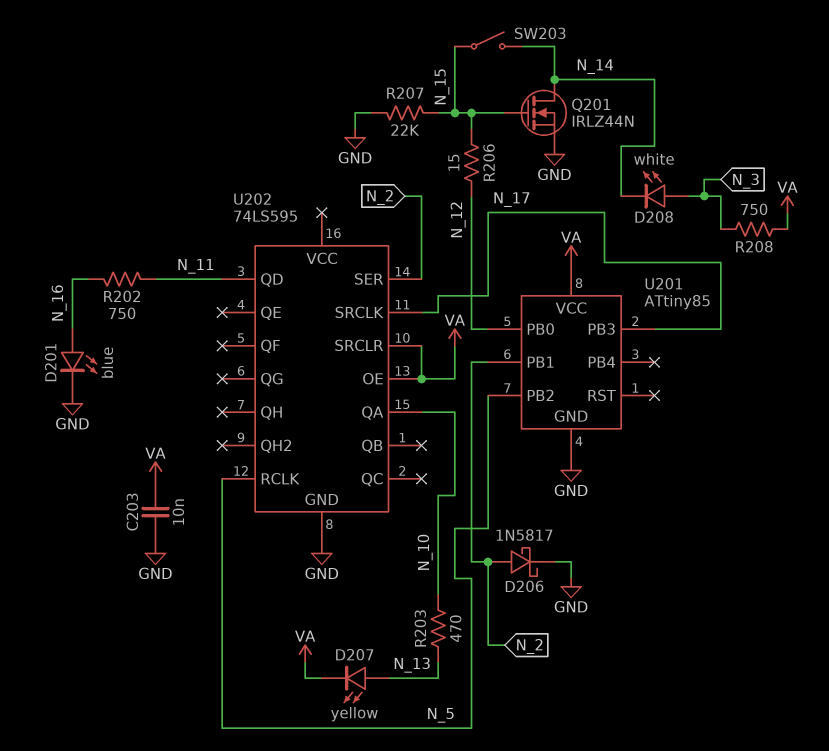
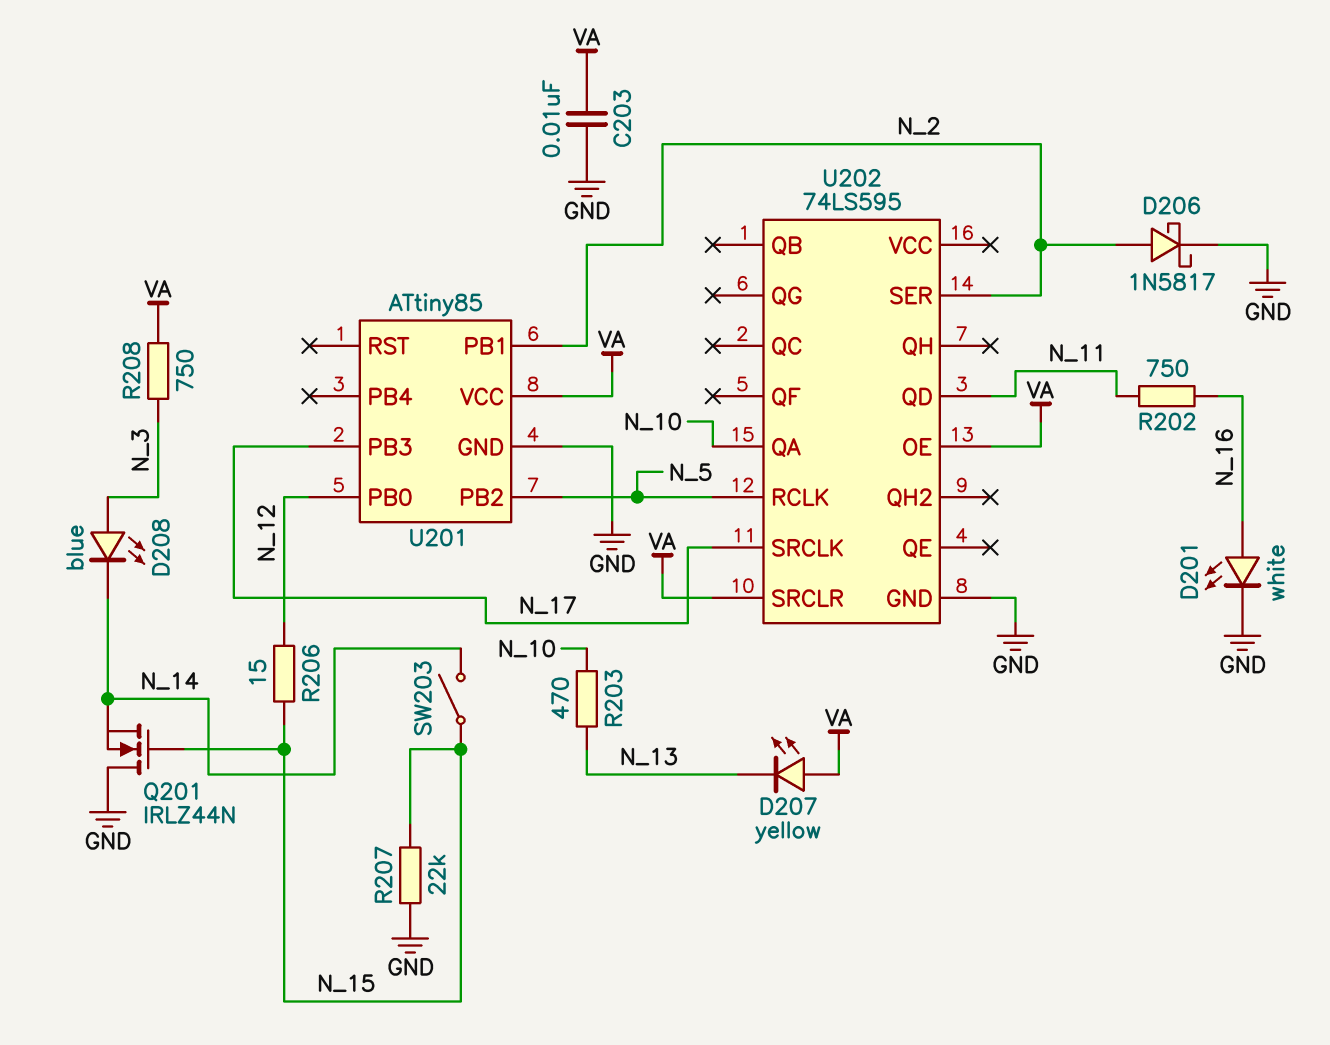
D201: LED blue (A N_16, K GND) -> LED white (A N_16, K GND)
D207: LED yellow (A N_13, K VA) -> LED yellow (A VA, K N_13)
D208: LED white (A N_3, K N_14) -> LED blue (A N_3, K N_14)
Q201: NMOS IRLZ44N (G N_15, D N_14, S GND) -> NMOS IRLZ44N (G N_15, D GND, S N_14)

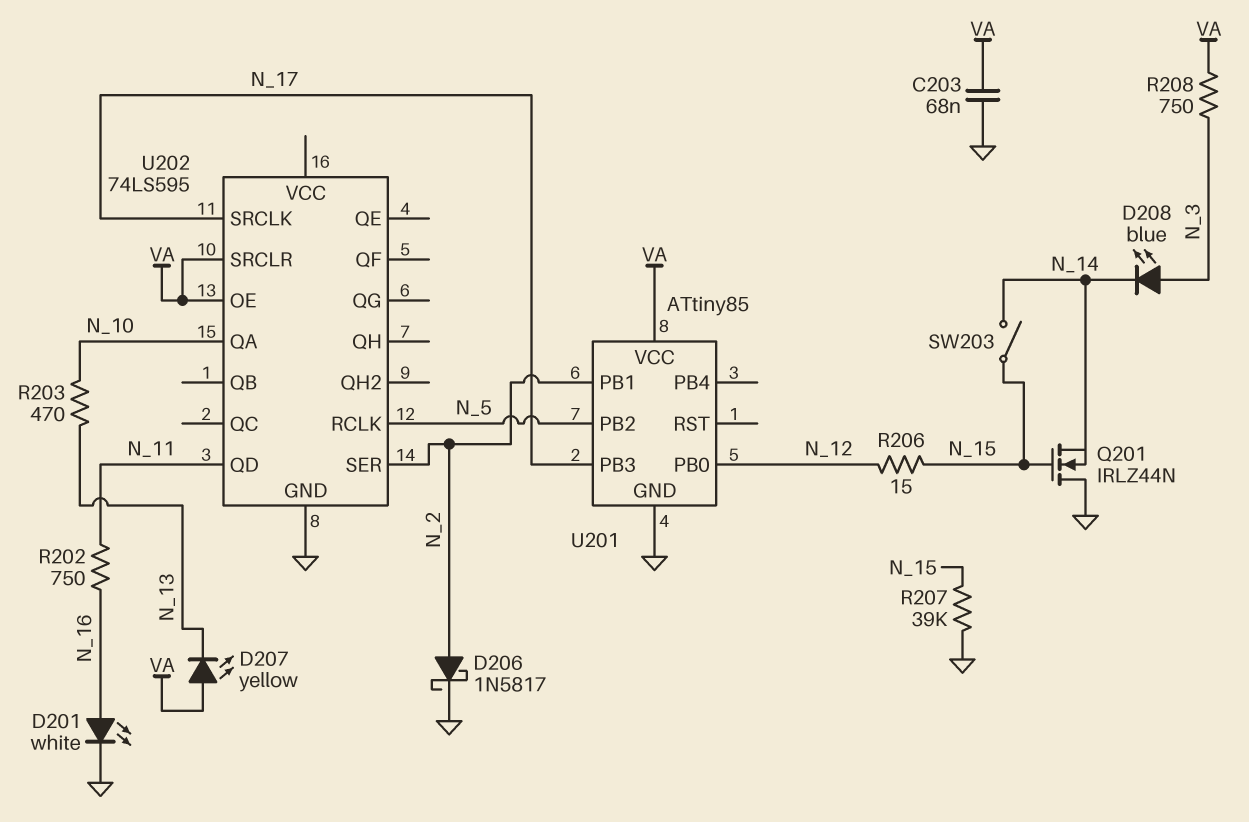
C203: 10nF (GND, VA) -> 68nF (GND, VA)
R207: 22k (GND, N_15) -> 39k (GND, N_15)

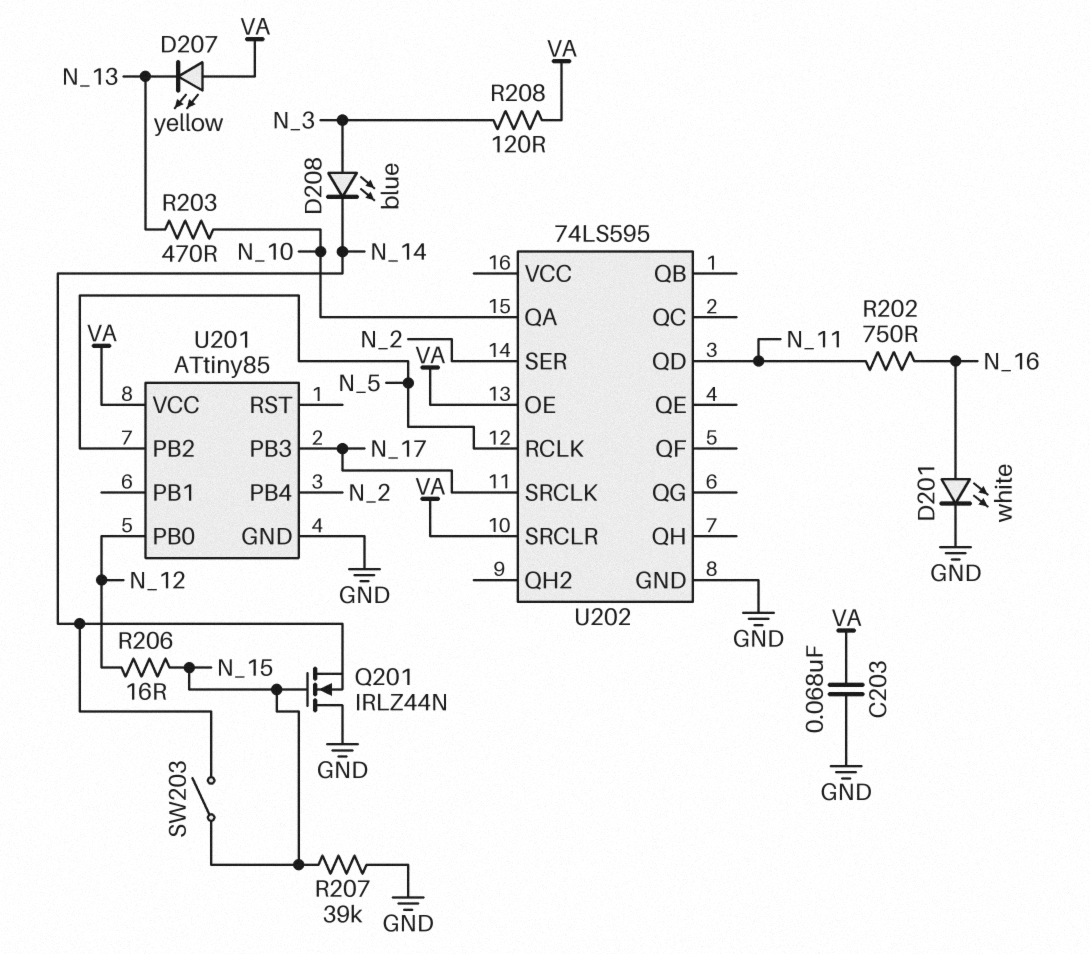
D206: schottky 1N5817 (A N_2, K GND) -> none
R206: 15 (N_12, N_15) -> 16 (N_12, N_15)
R208: 750 (N_3, VA) -> 120 (N_3, VA)
U201 pin PB1: N_2 -> none
U201 pin PB4: none -> N_2

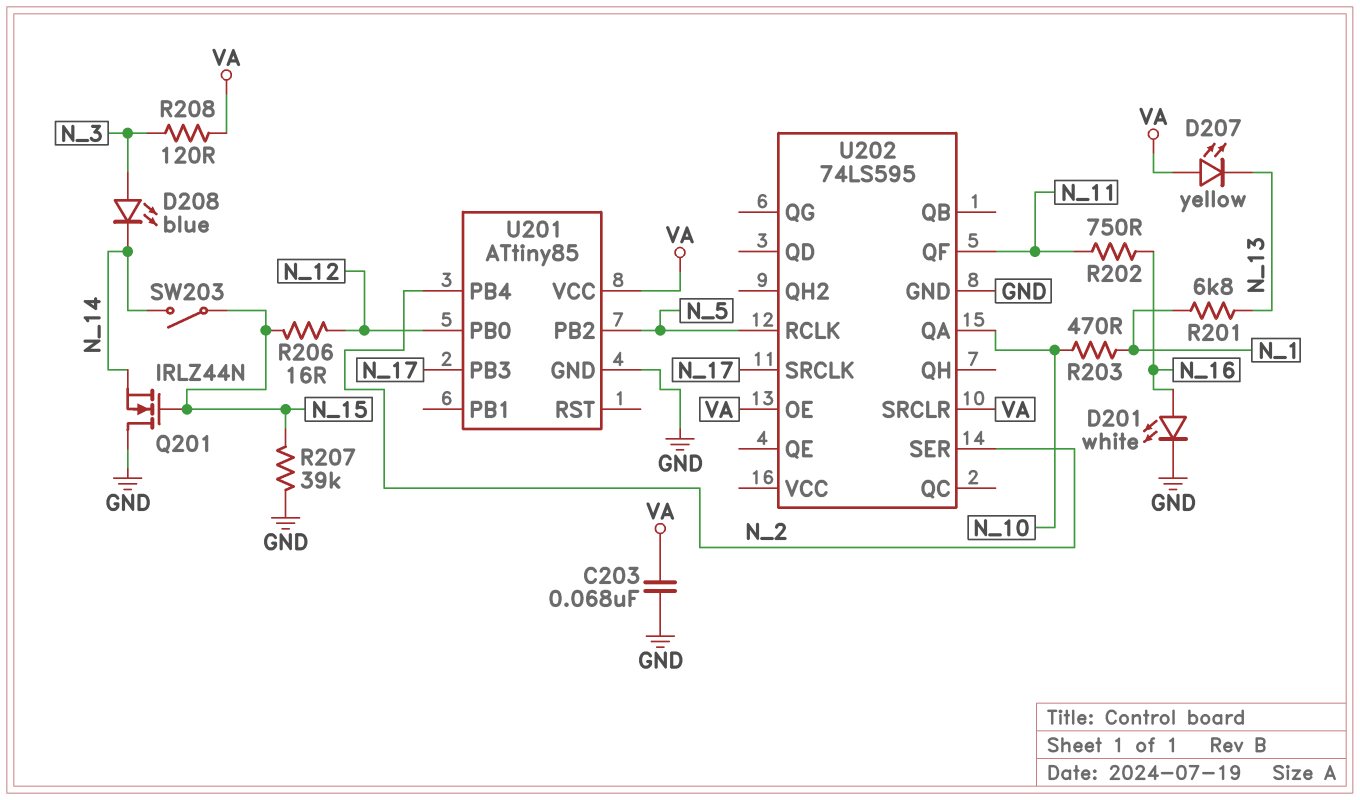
R201: none -> 6.8k (N_1, N_13)
R203: 470 (N_10, N_13) -> 470 (N_1, N_10)
U202 pin QD: N_11 -> none
U202 pin QF: none -> N_11

